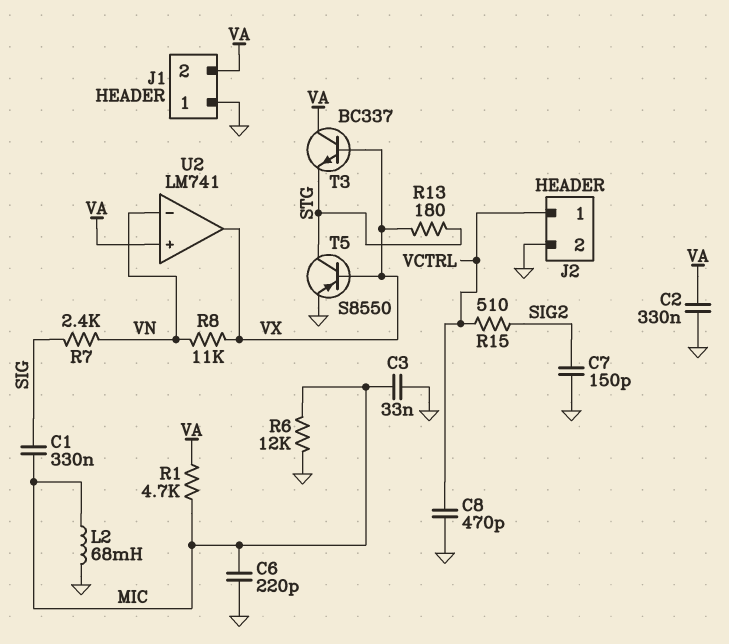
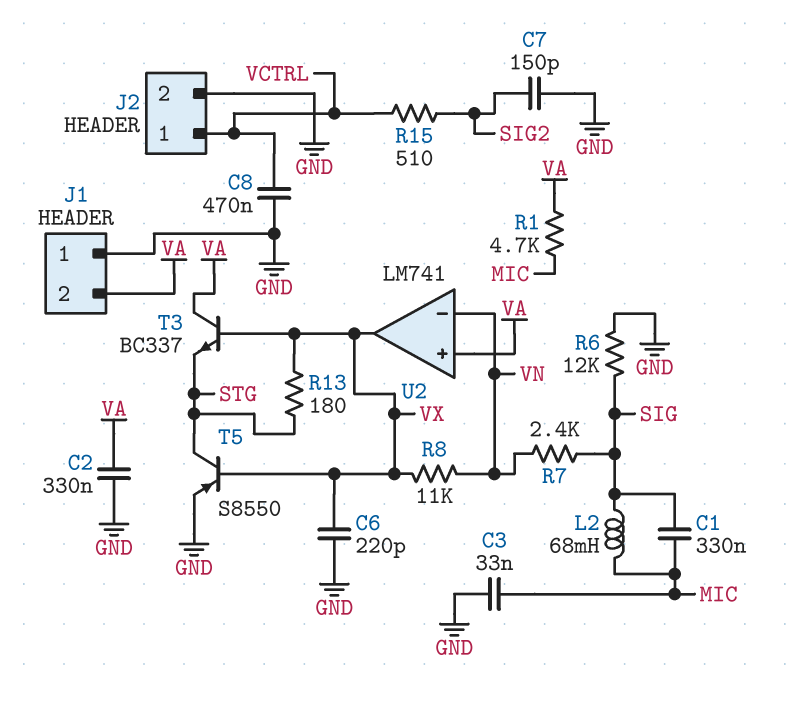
C6: 220pF (GND, MIC) -> 220pF (GND, VX)
C8: 470pF (GND, VCTRL) -> 470nF (GND, VCTRL)
L2: 68mH (GND, MIC) -> 68mH (MIC, SIG)
R6: 12k (GND, MIC) -> 12k (GND, SIG)

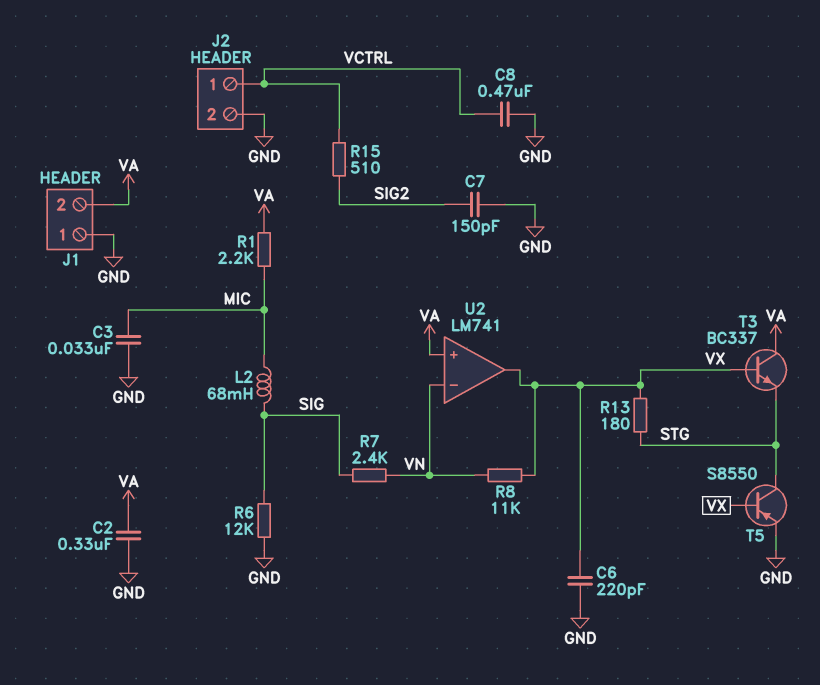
C1: 330nF (MIC, SIG) -> none
R1: 4.7k (MIC, VA) -> 2.2k (MIC, VA)

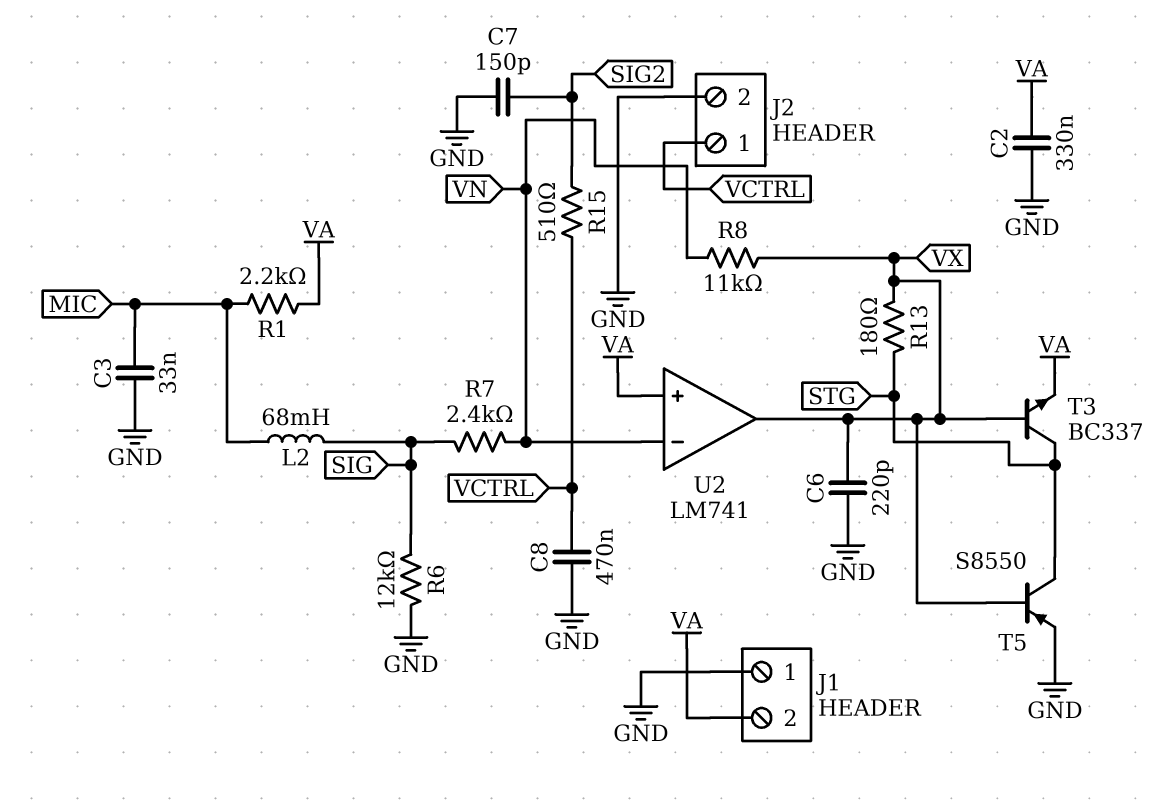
T3: NPN BC337 (B VX, C VA, E STG) -> NPN BC337 (B VX, C STG, E VA)

